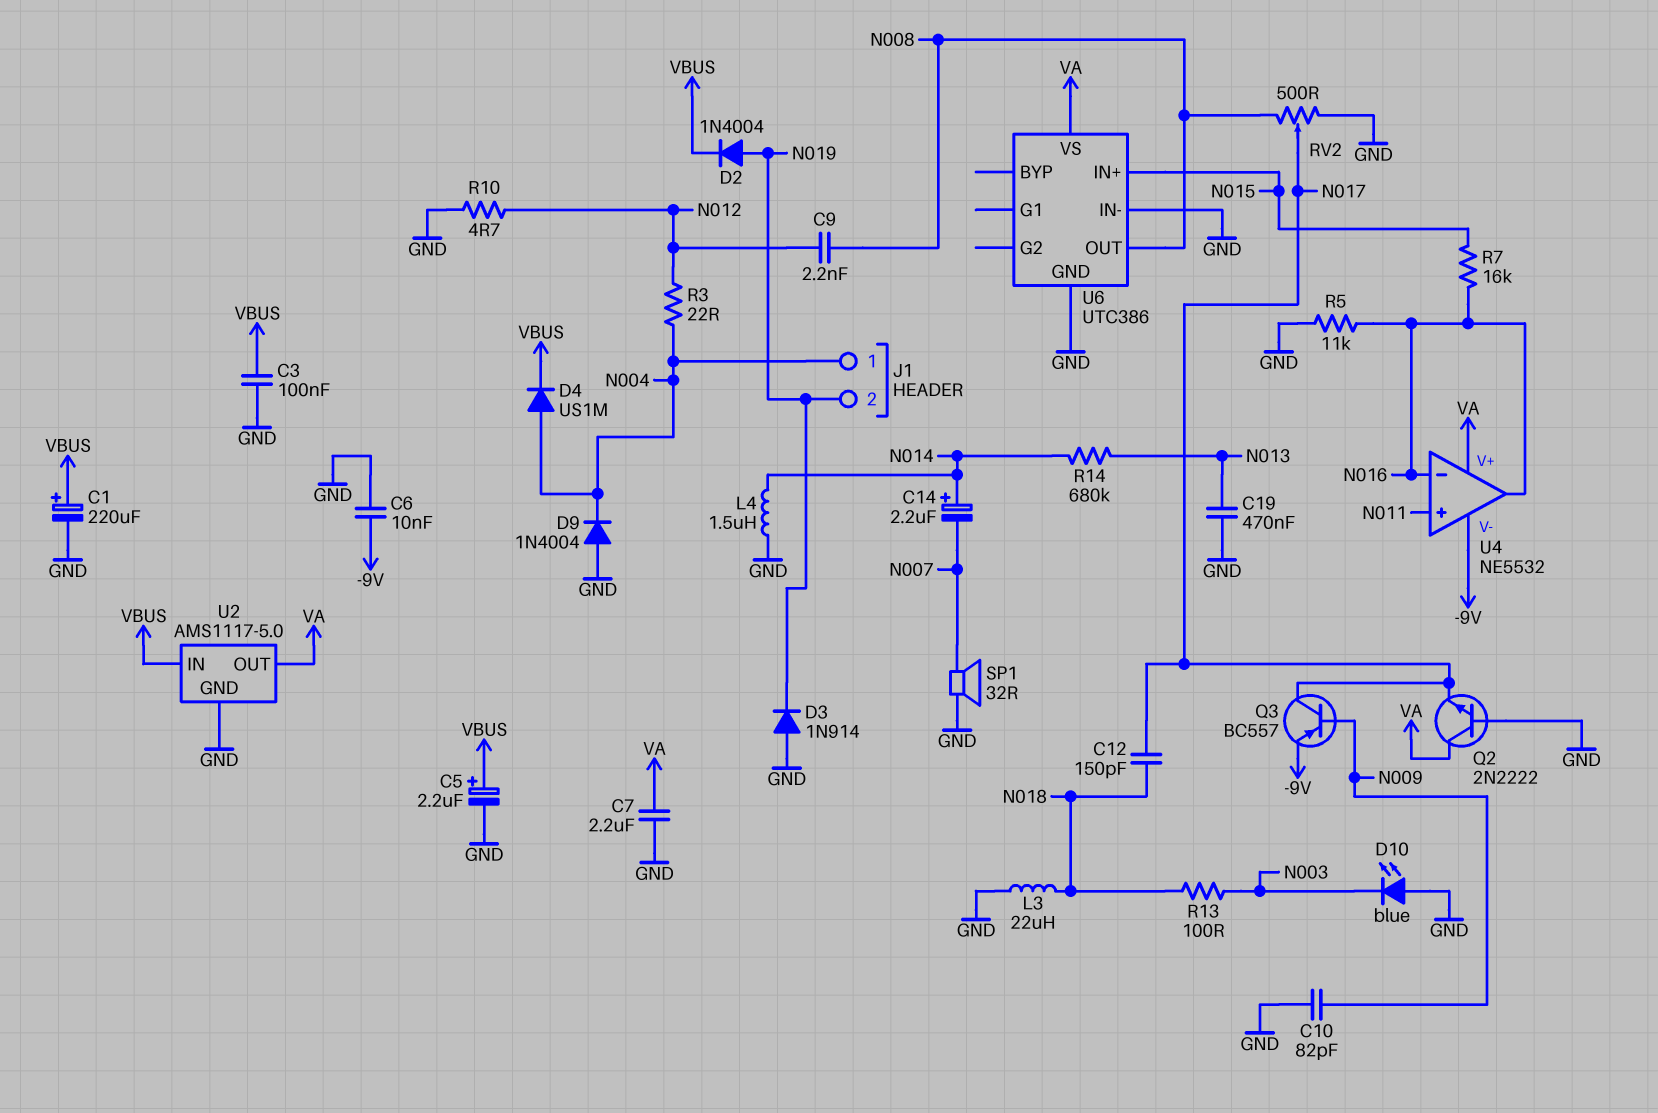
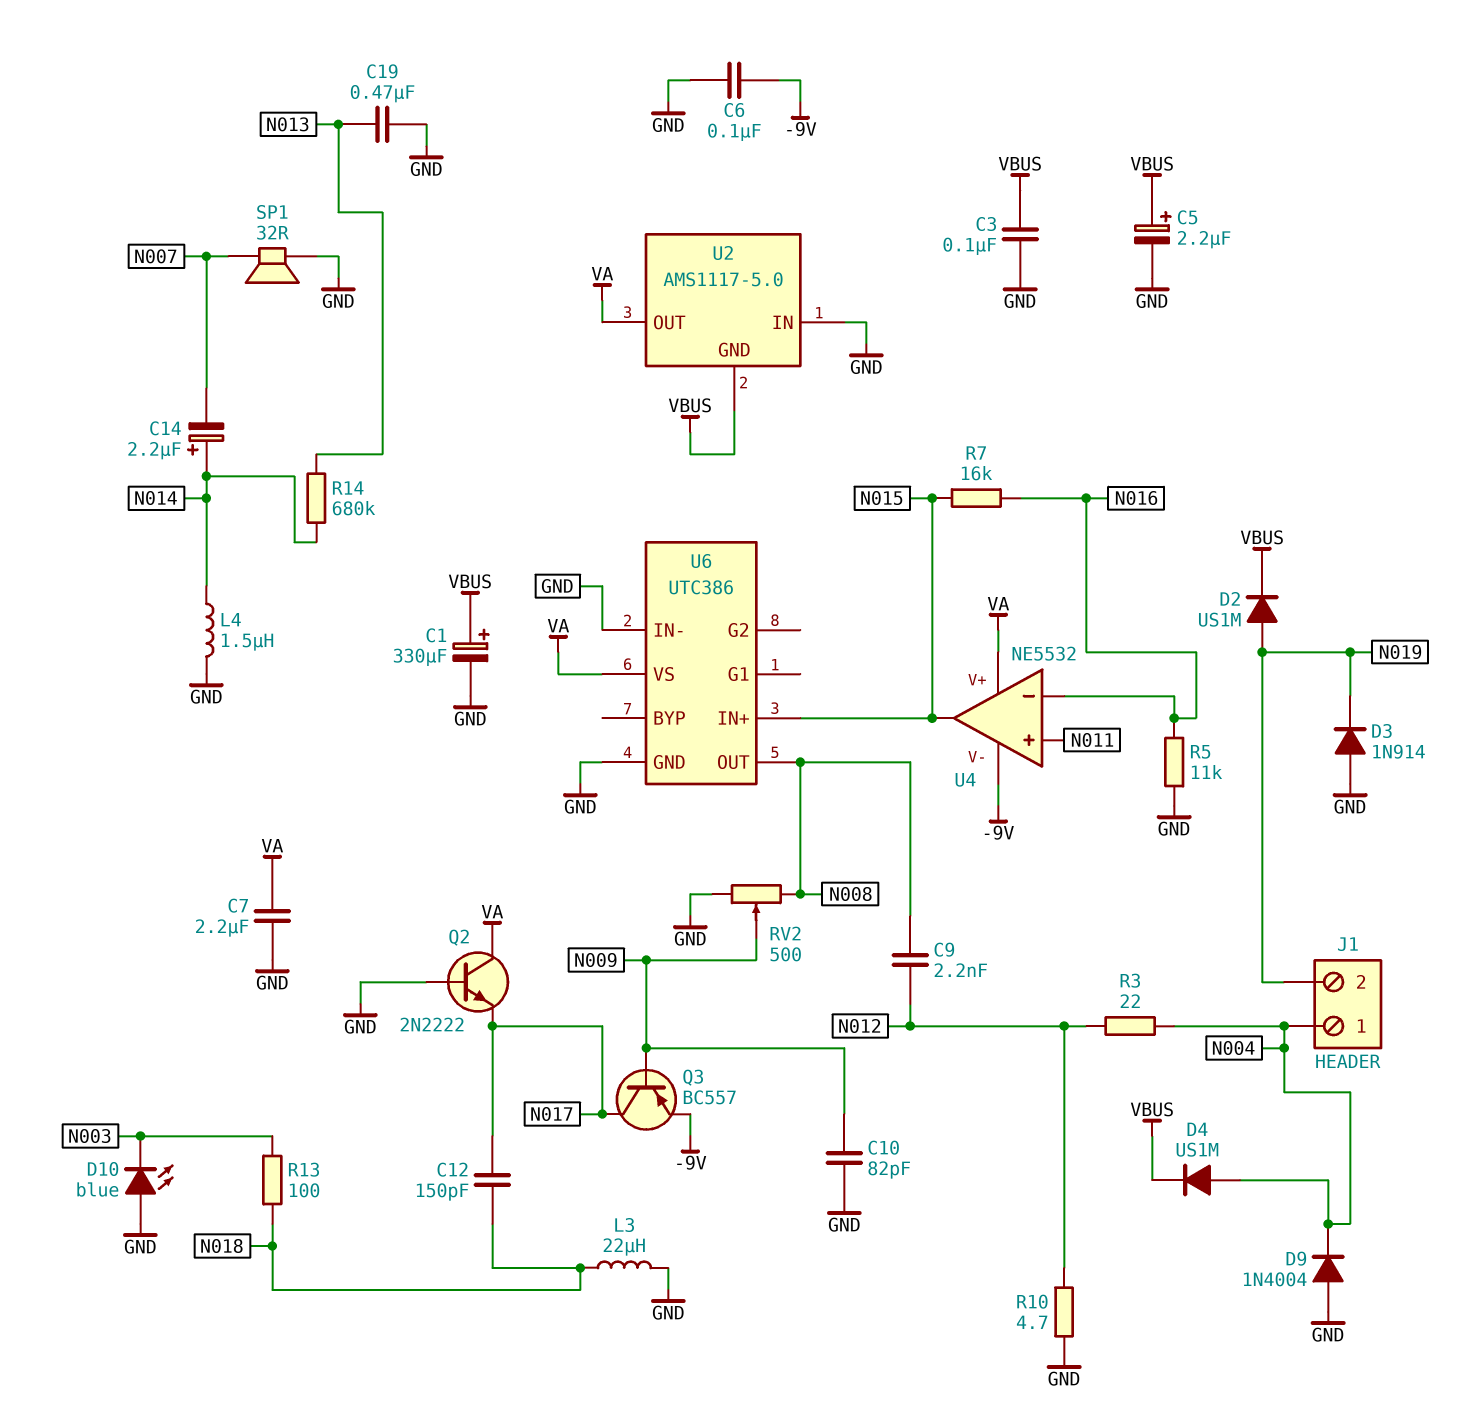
C1: 220uF (plus VBUS, minus GND) -> 330uF (plus VBUS, minus GND)
C6: 10nF (-9V, GND) -> 100nF (-9V, GND)
D2: diode 1N4004 (A N019, K VBUS) -> diode US1M (A N019, K VBUS)
RV2: 500 (GND, N008, wiper N017) -> 500 (GND, N008, wiper N009)
U2 pin GND: GND -> VBUS
U2 pin IN: VBUS -> GND
U4 pin out: N016 -> N015

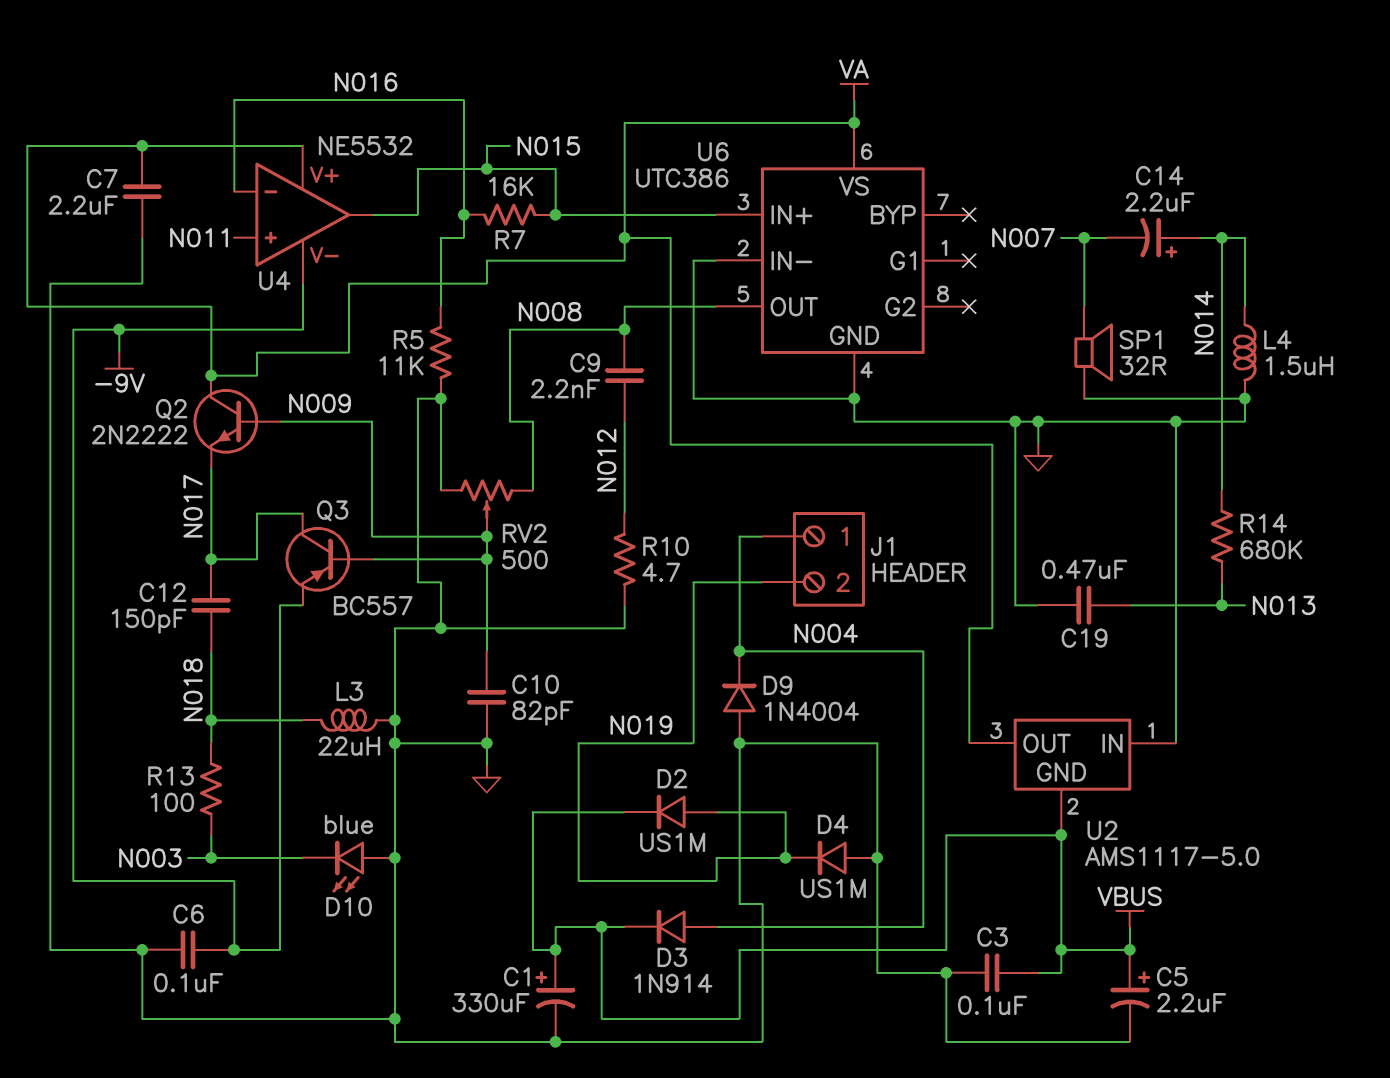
D3: diode 1N914 (A GND, K N019) -> diode 1N914 (A N004, K VBUS)
D4: diode US1M (A N004, K VBUS) -> diode US1M (A GND, K N019)
Q2: NPN 2N2222 (B GND, C VA, E N017) -> NPN 2N2222 (B N009, C VA, E N017)
R3: 22 (N004, N012) -> none

